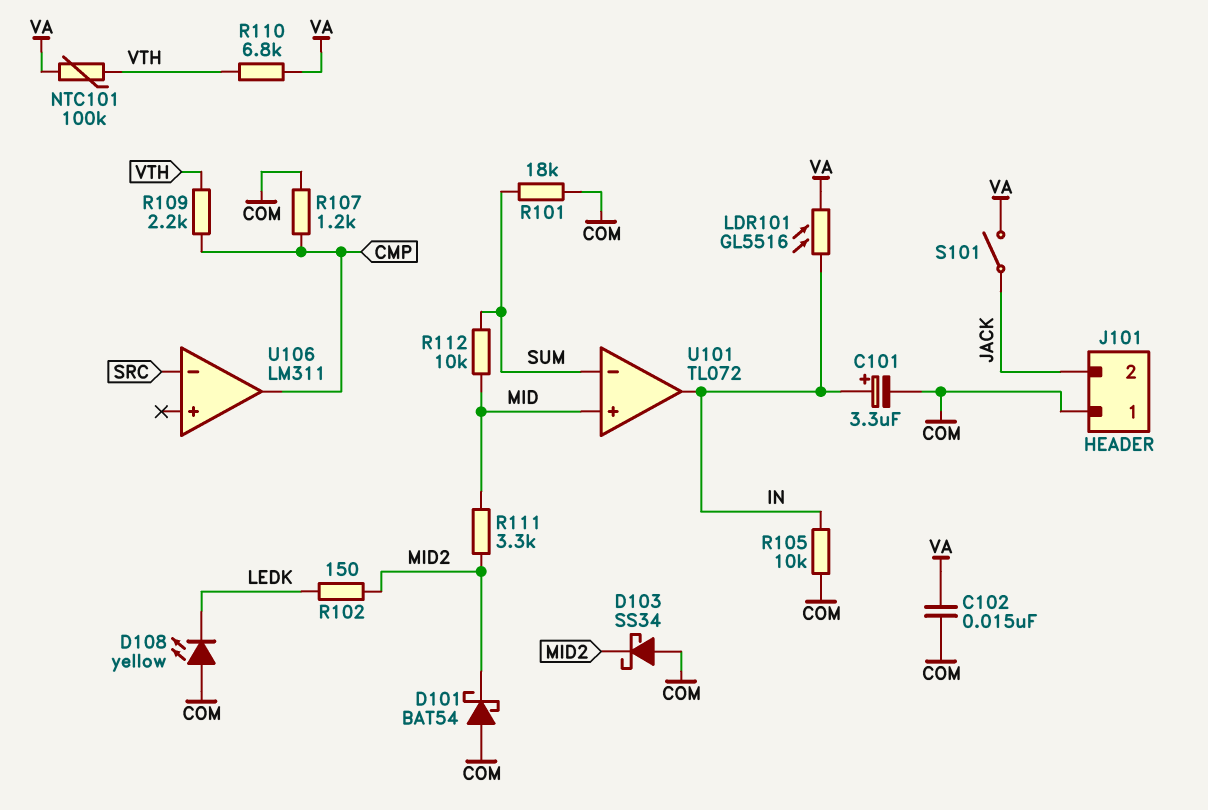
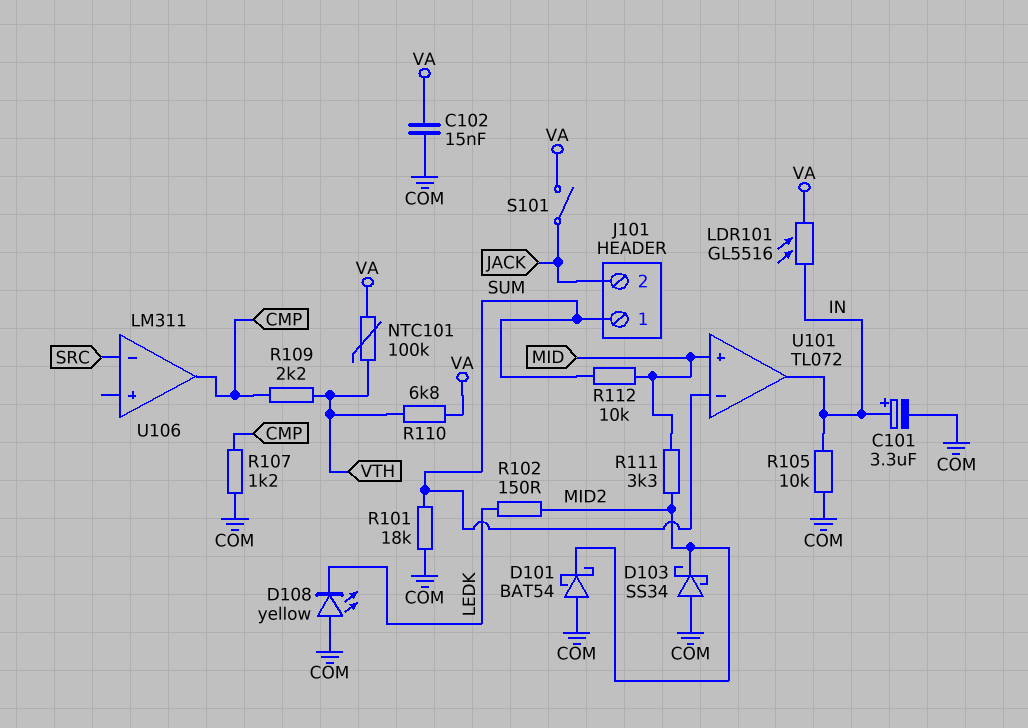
J101 pin 1: COM -> SUM

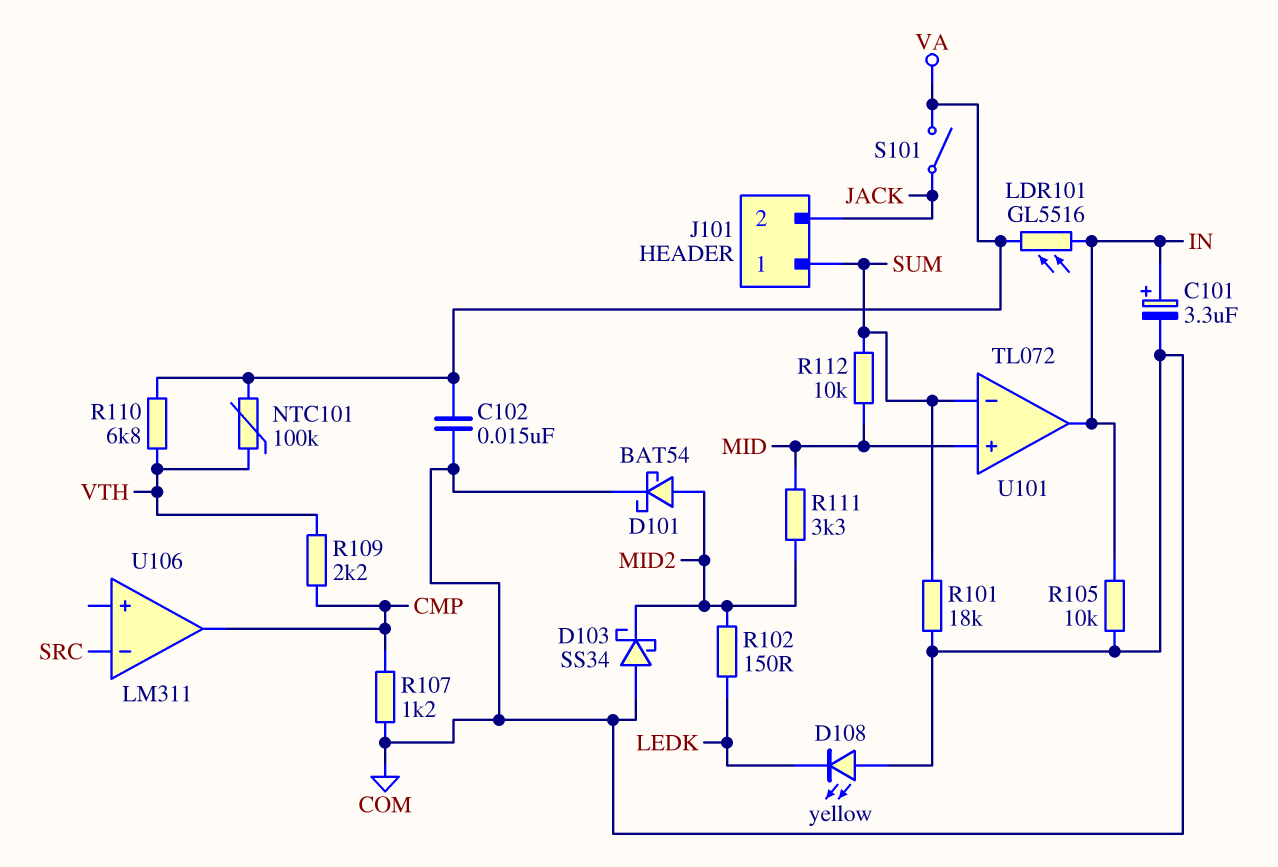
D101: schottky BAT54 (A COM, K MID2) -> schottky BAT54 (A MID2, K COM)

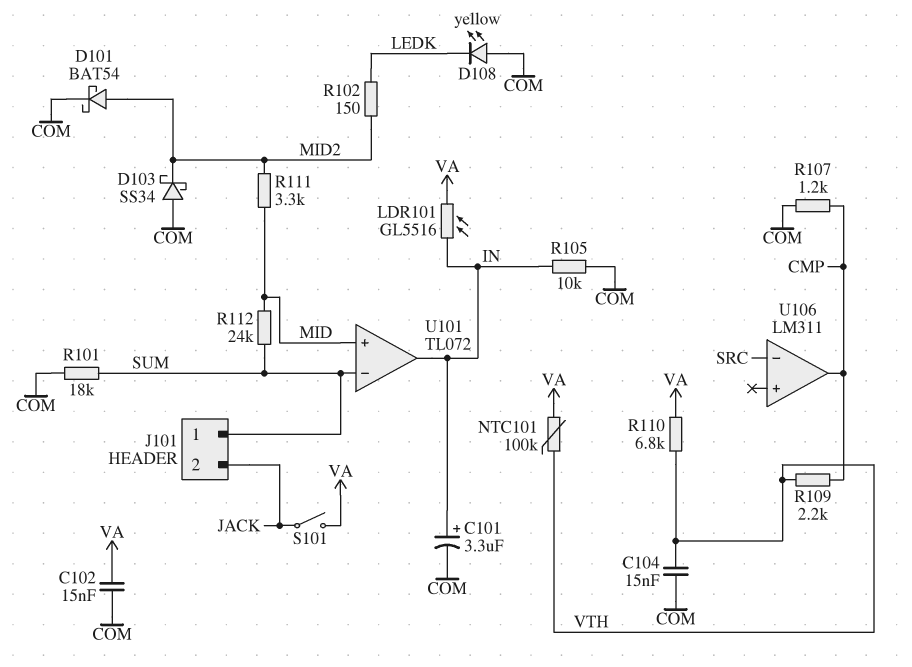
C104: none -> 15nF (COM, VTH)
R112: 10k (MID, SUM) -> 24k (MID, SUM)

